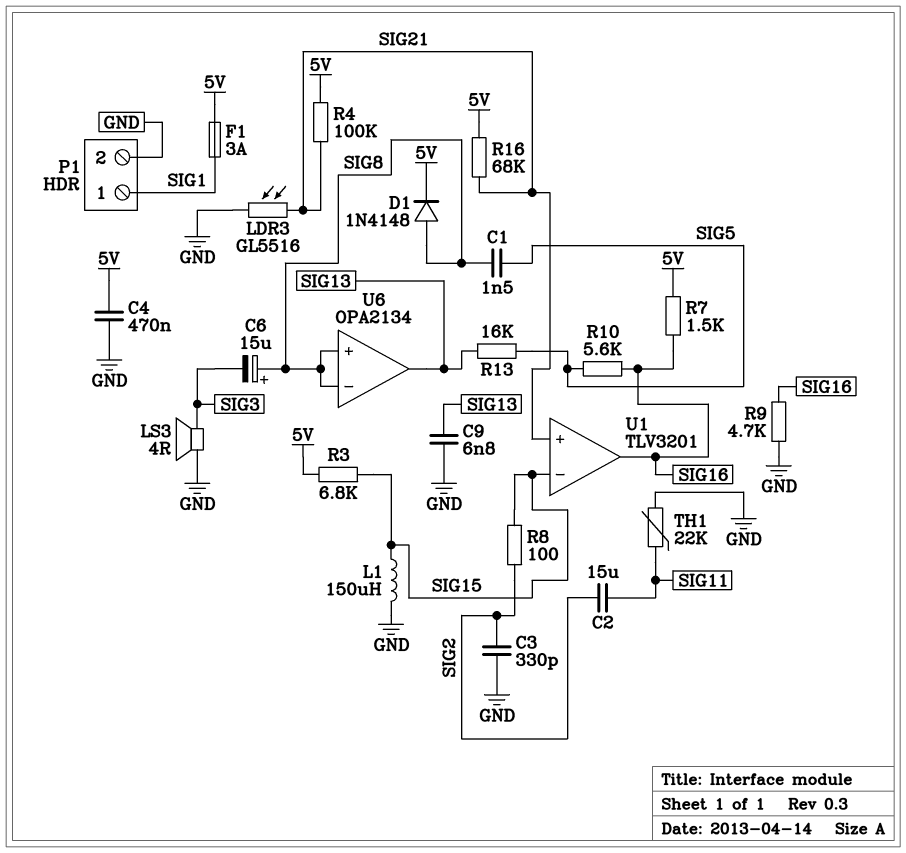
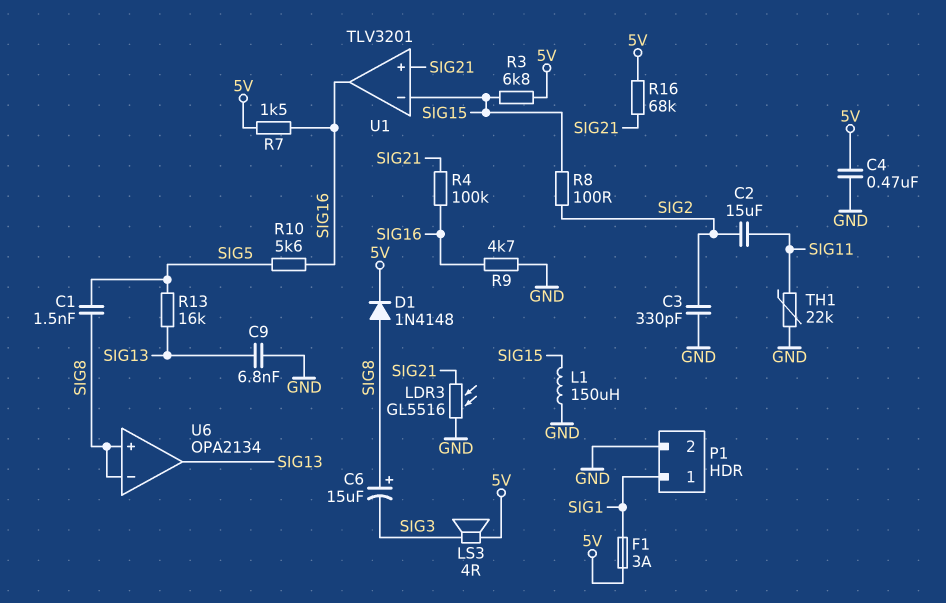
LS3: speaker 4R (GND, SIG3) -> speaker 4R (5V, SIG3)
R4: 100k (5V, SIG21) -> 100k (SIG16, SIG21)

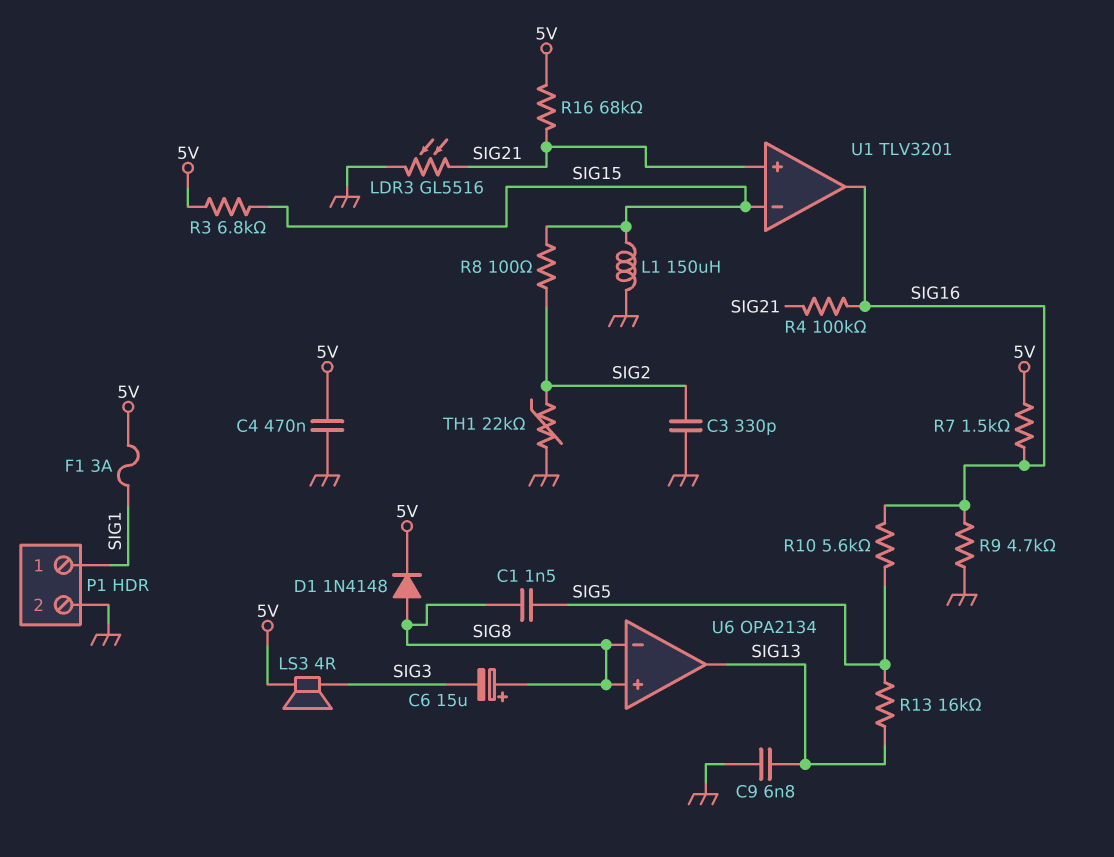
C2: 15uF (SIG2, SIG11) -> none
TH1: 22k (GND, SIG11) -> 22k (GND, SIG2)

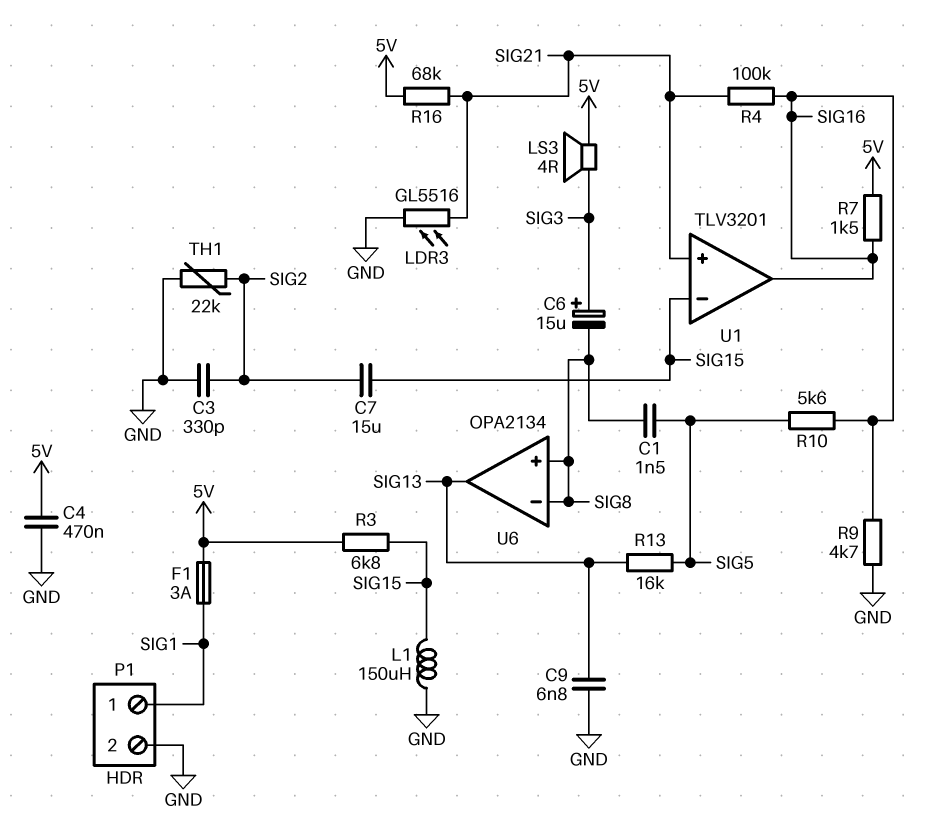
C6: 15uF (plus SIG8, minus SIG3) -> 15uF (plus SIG3, minus SIG8)
C7: none -> 15uF (SIG2, SIG15)
D1: diode 1N4148 (A SIG8, K 5V) -> none
R8: 100 (SIG2, SIG15) -> none

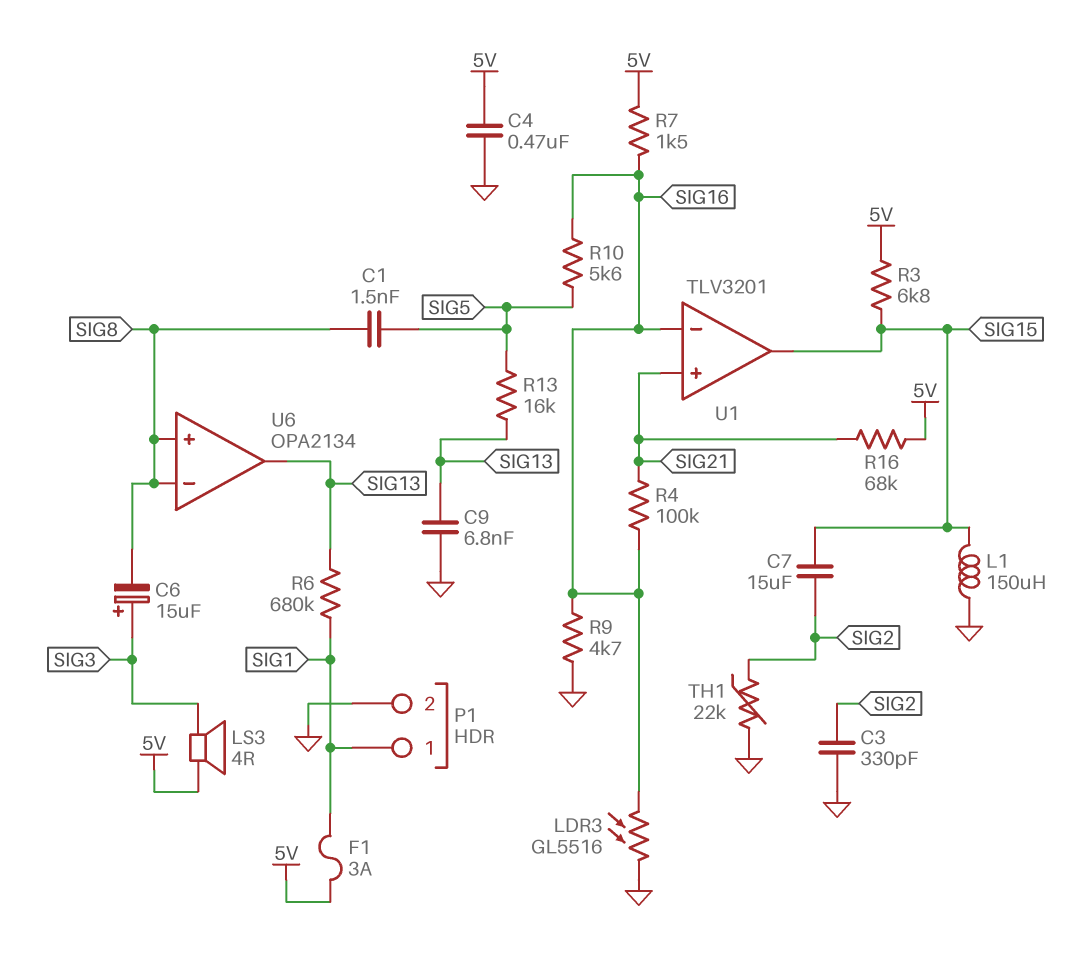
LDR3: GL5516 (GND, SIG21) -> GL5516 (GND, SIG16)
R6: none -> 680k (SIG1, SIG13)
U1 pin in-: SIG15 -> SIG16
U1 pin out: SIG16 -> SIG15

